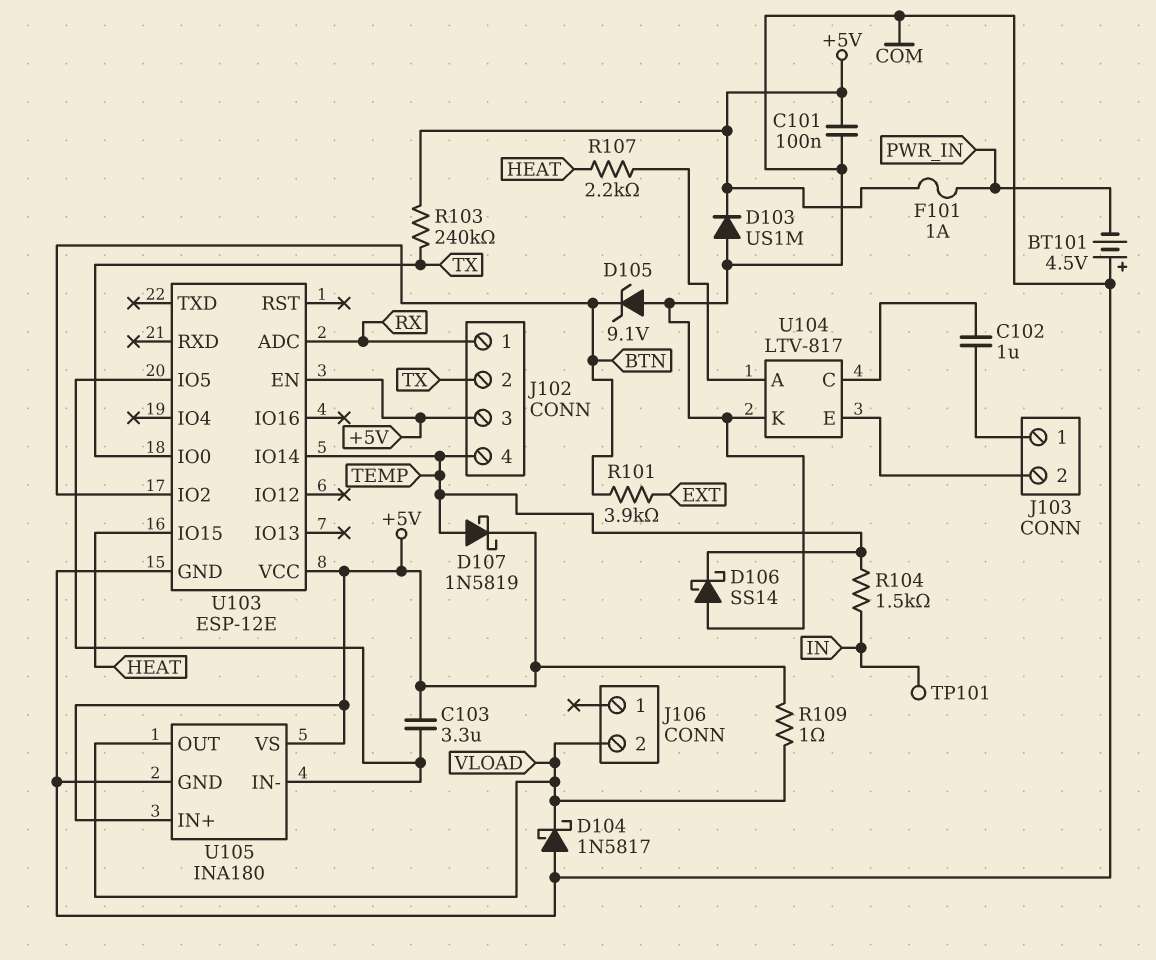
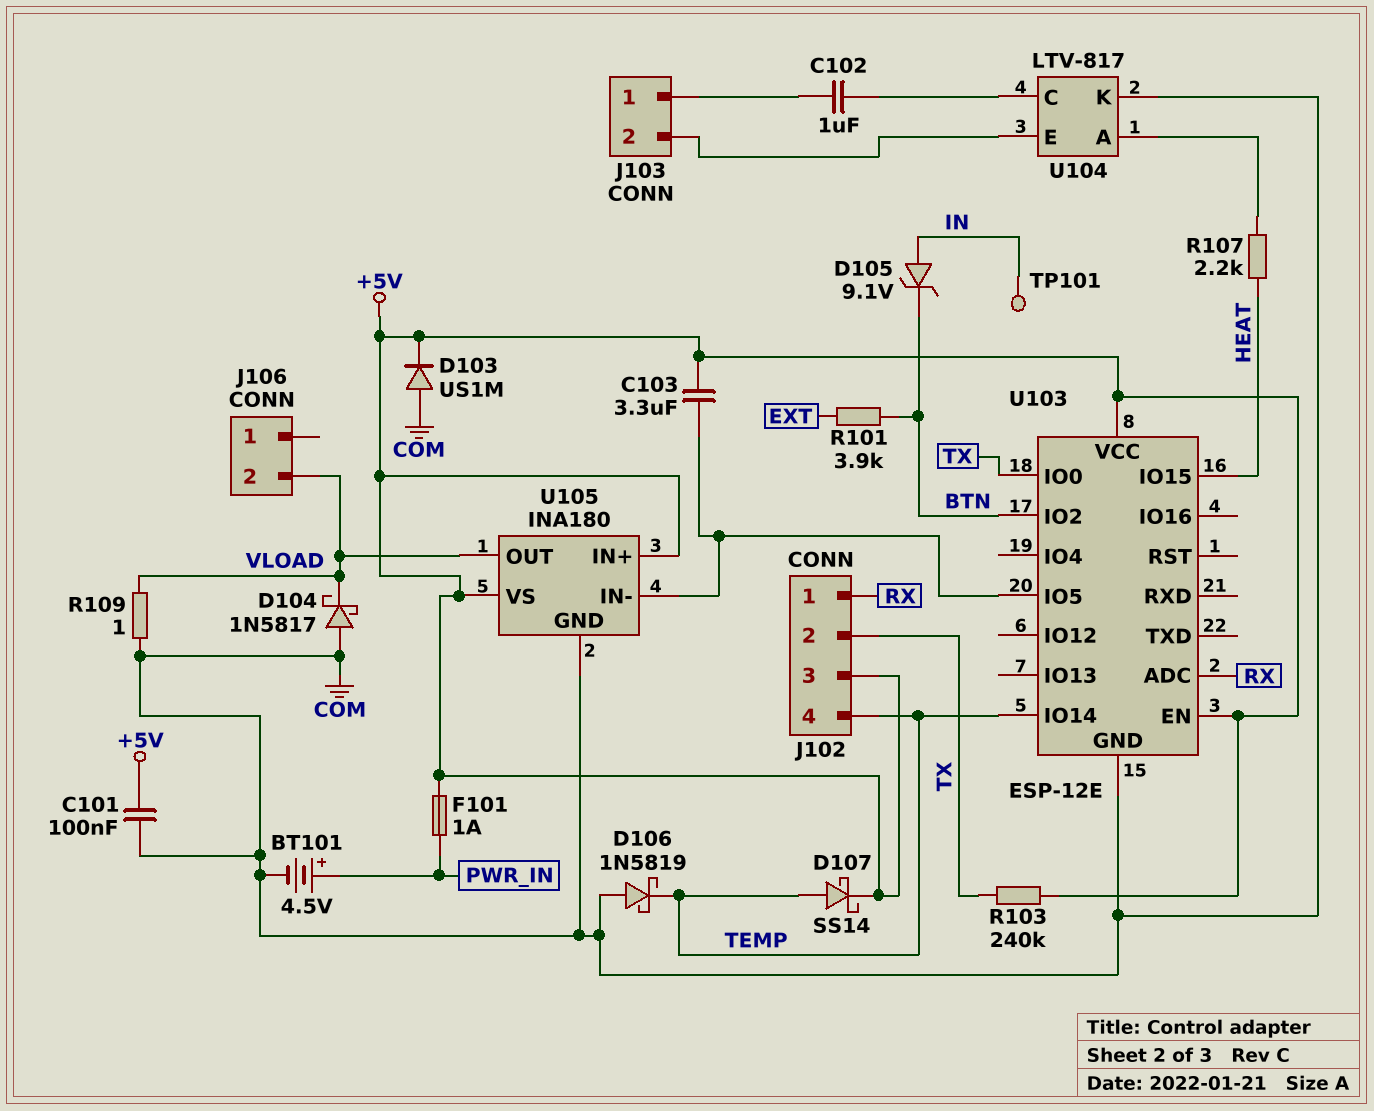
BT101: 4.5V (plus COM, minus PWR_IN) -> 4.5V (plus PWR_IN, minus COM)
D105: zener 9.1V (A COM, K BTN) -> zener 9.1V (A IN, K BTN)
D106: schottky SS14 (A COM, K TEMP) -> schottky 1N5819 (A COM, K TEMP)
D107: schottky 1N5819 (A TEMP, K +5V) -> schottky SS14 (A TEMP, K +5V)
R104: 1.5k (IN, TEMP) -> none
R109: 1 (+5V, VLOAD) -> 1 (COM, VLOAD)

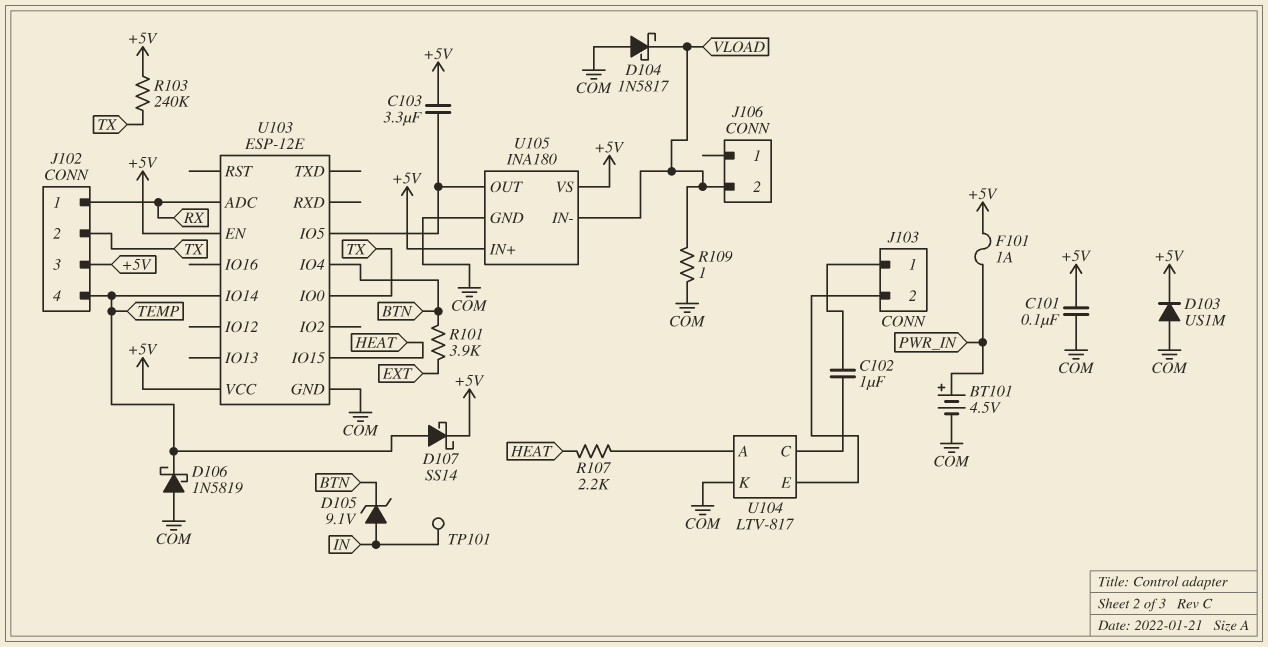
U103 pin IO2: BTN -> none
U103 pin IO4: none -> BTN
U105 pin IN-: U103/IO5 -> VLOAD
U105 pin OUT: VLOAD -> U103/IO5

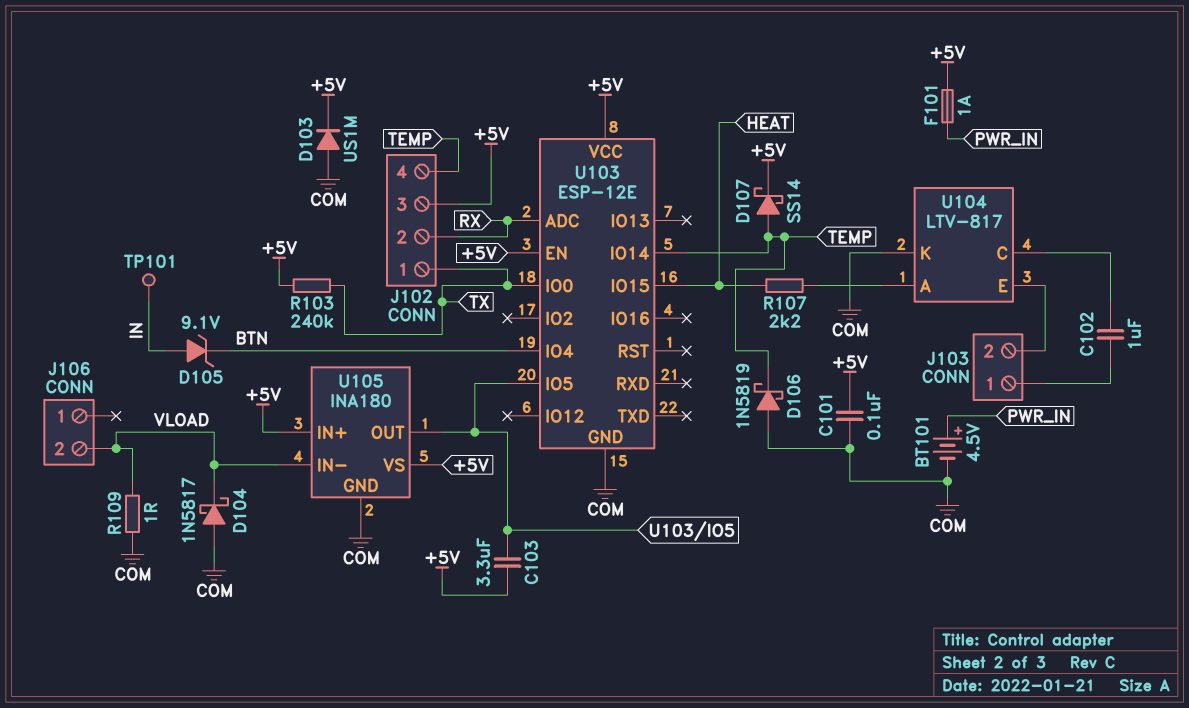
J102 pin 1: RX -> TX
J102 pin 2: TX -> RX
R101: 3.9k (BTN, EXT) -> none

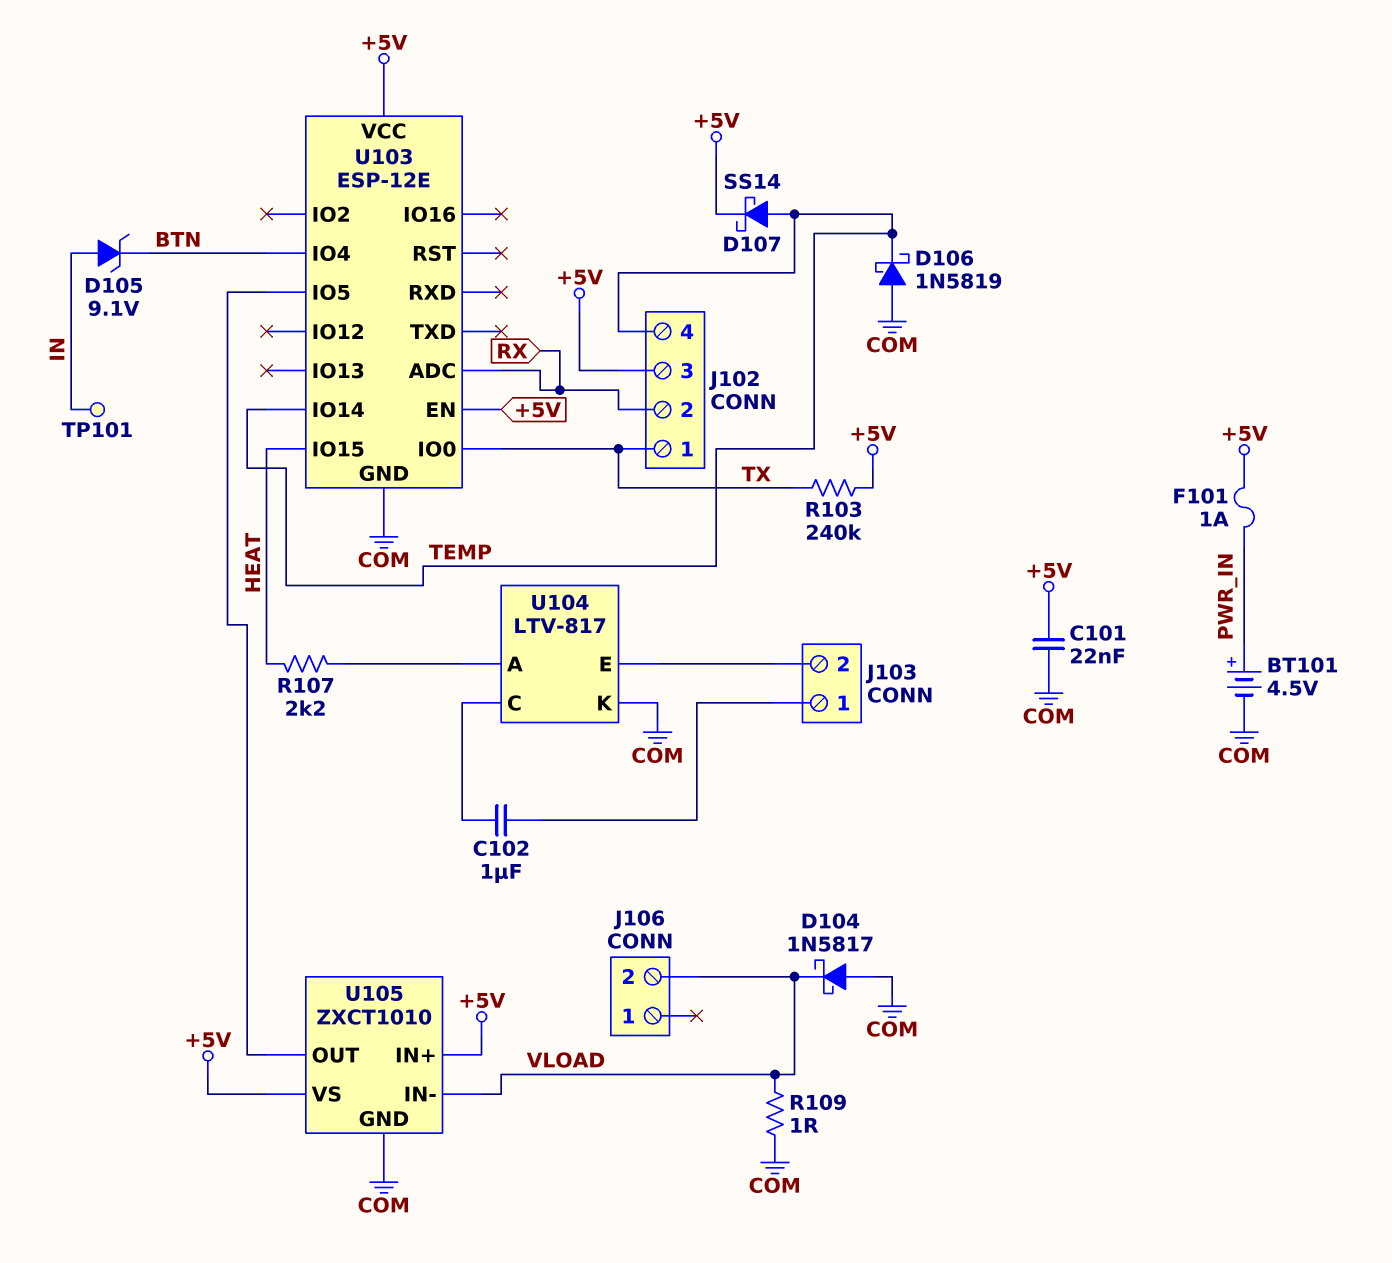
C101: 100nF (+5V, COM) -> 22nF (+5V, COM)
C103: 3.3uF (+5V, U103/IO5) -> none
D103: diode US1M (A COM, K +5V) -> none
U105: INA180 -> ZXCT1010

